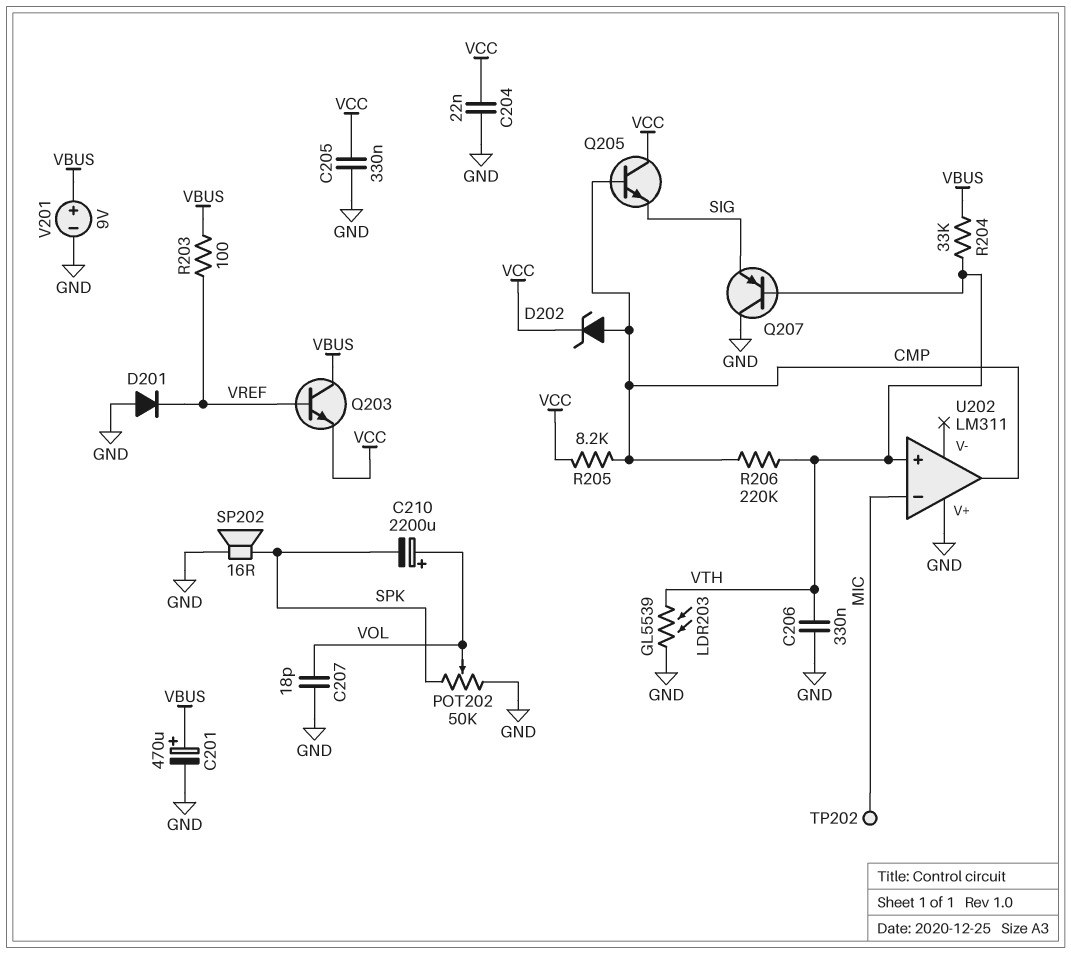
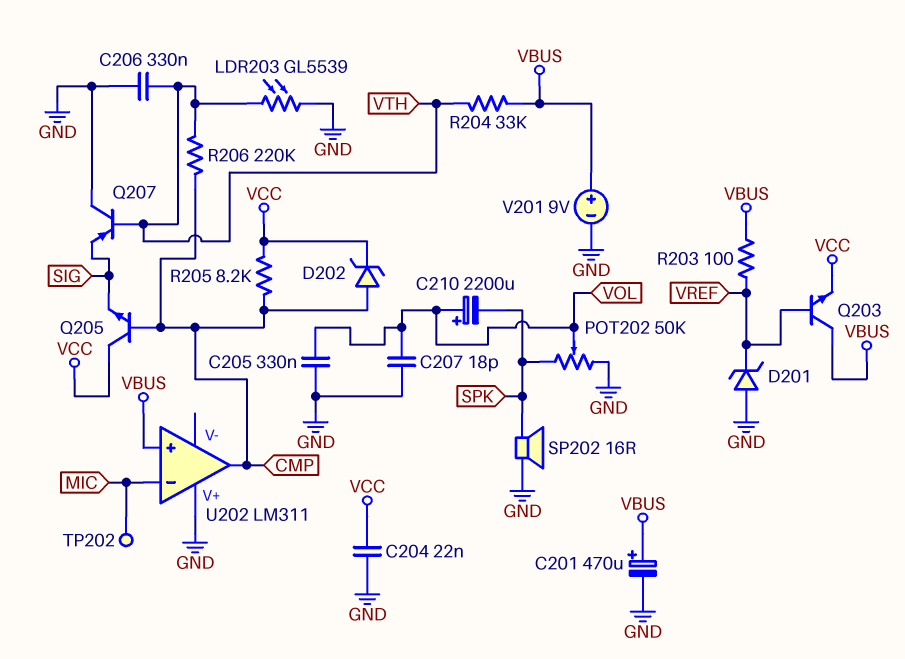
C205: 330nF (GND, VCC) -> 330nF (GND, VOL)
D201: diode (A GND, K VREF) -> zener (A GND, K VREF)
U202 pin in+: VTH -> VBUS

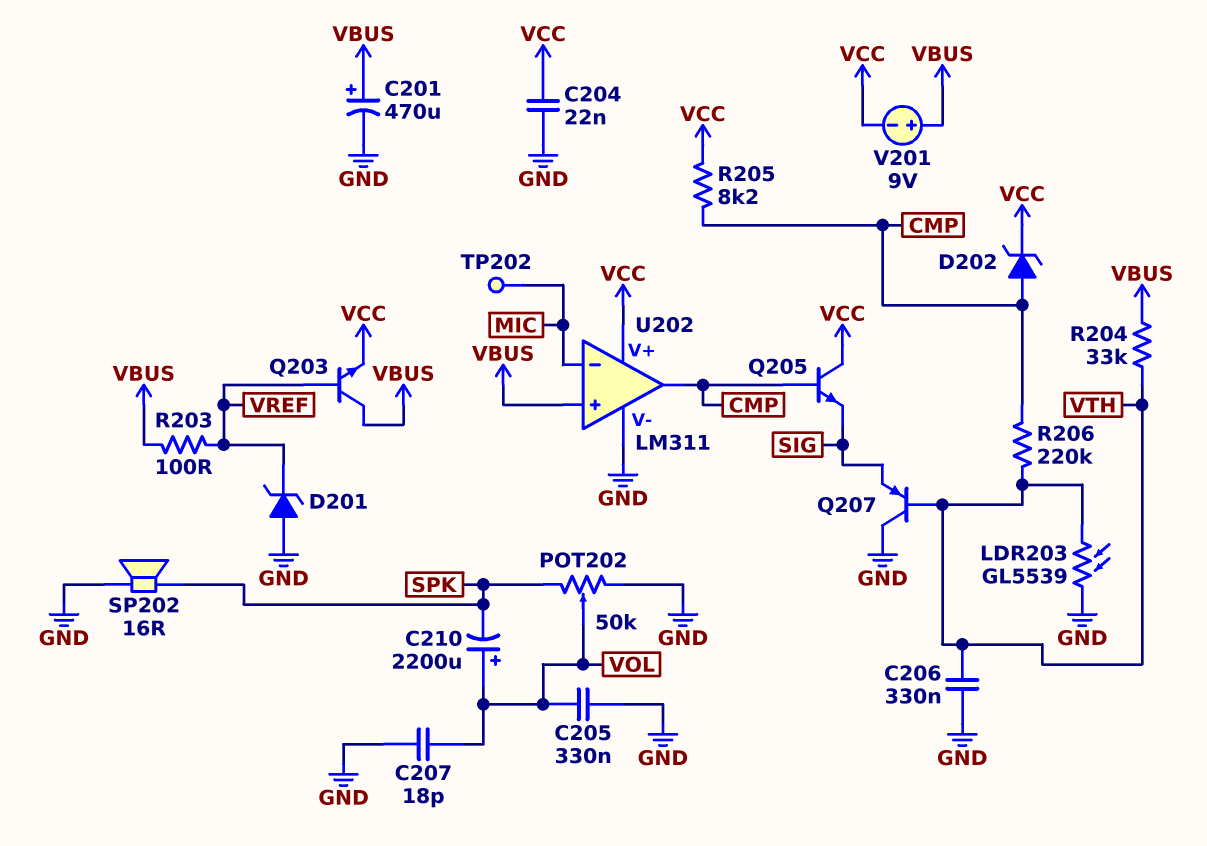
U202 pin V+: GND -> VCC
U202 pin V-: none -> GND
V201: 9V (plus VBUS, minus GND) -> 9V (plus VBUS, minus VCC)

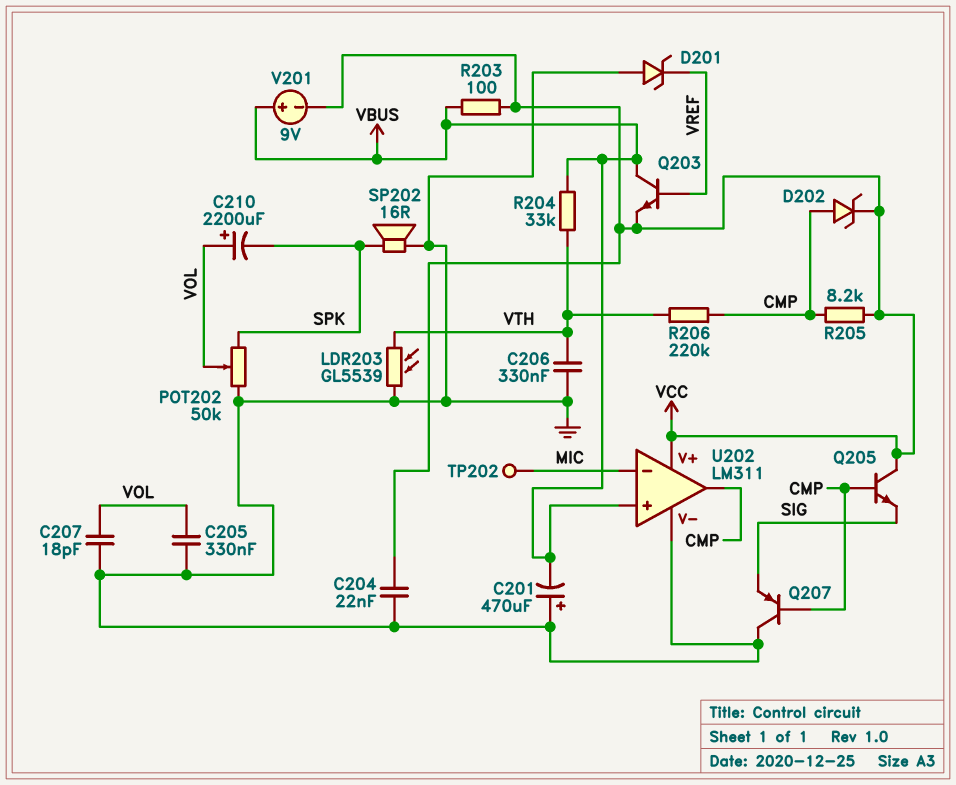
C201: 470uF (plus VBUS, minus GND) -> 470uF (plus GND, minus VBUS)
Q207: PNP (B VTH, C GND, E SIG) -> PNP (B CMP, C GND, E SIG)
R203: 100 (VBUS, VREF) -> 100 (VBUS, VCC)

